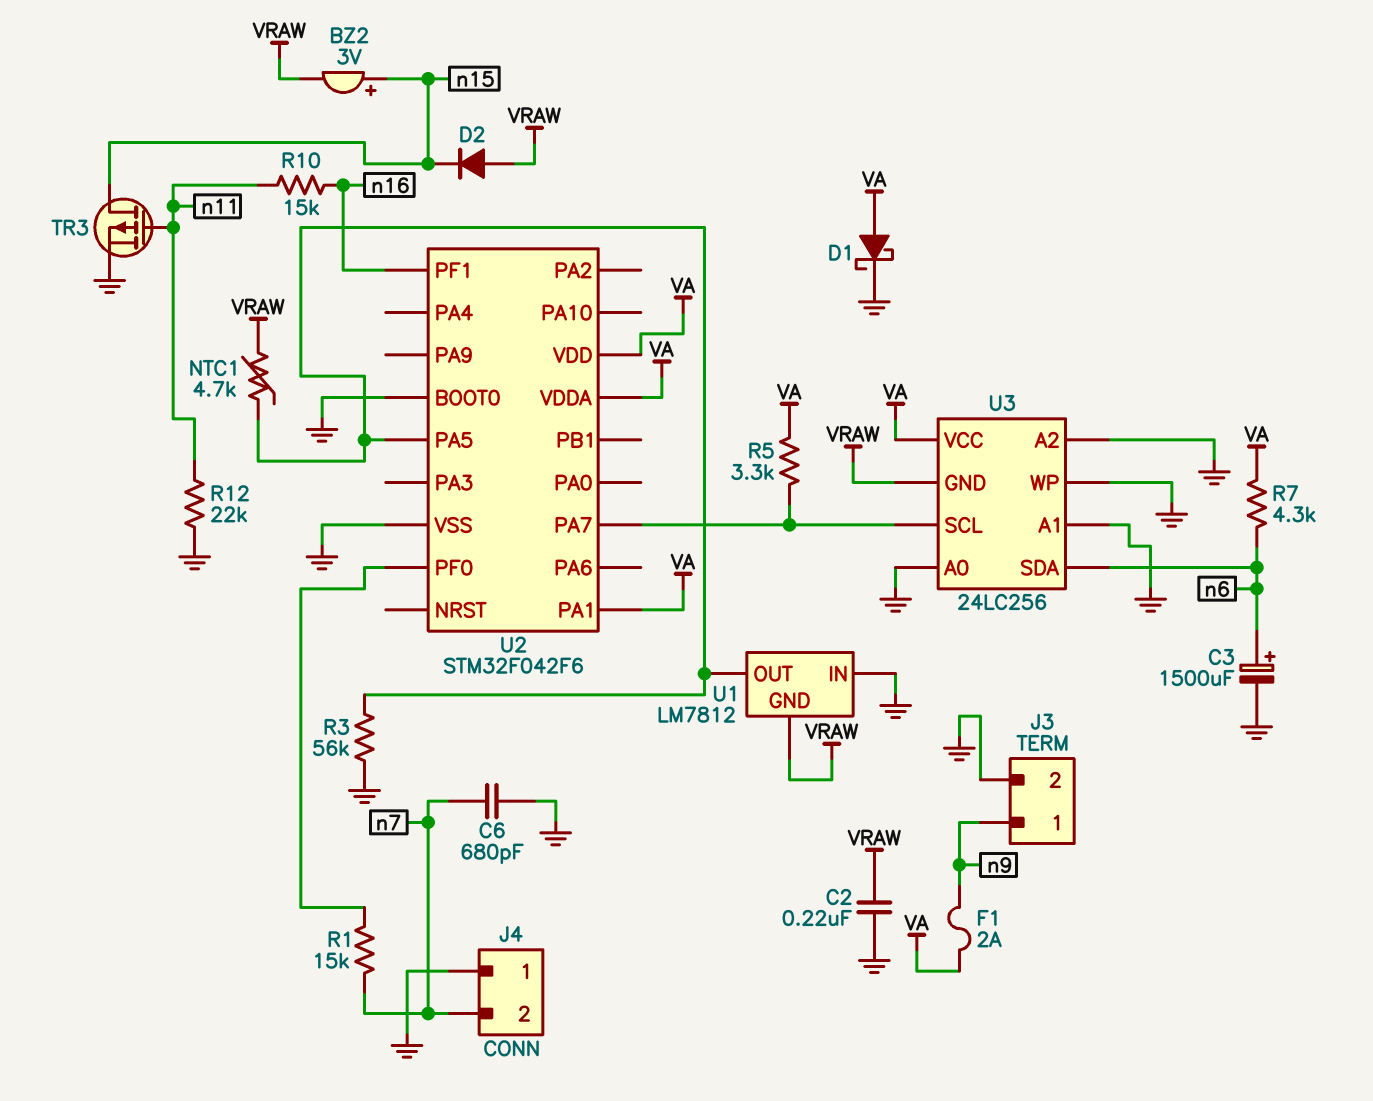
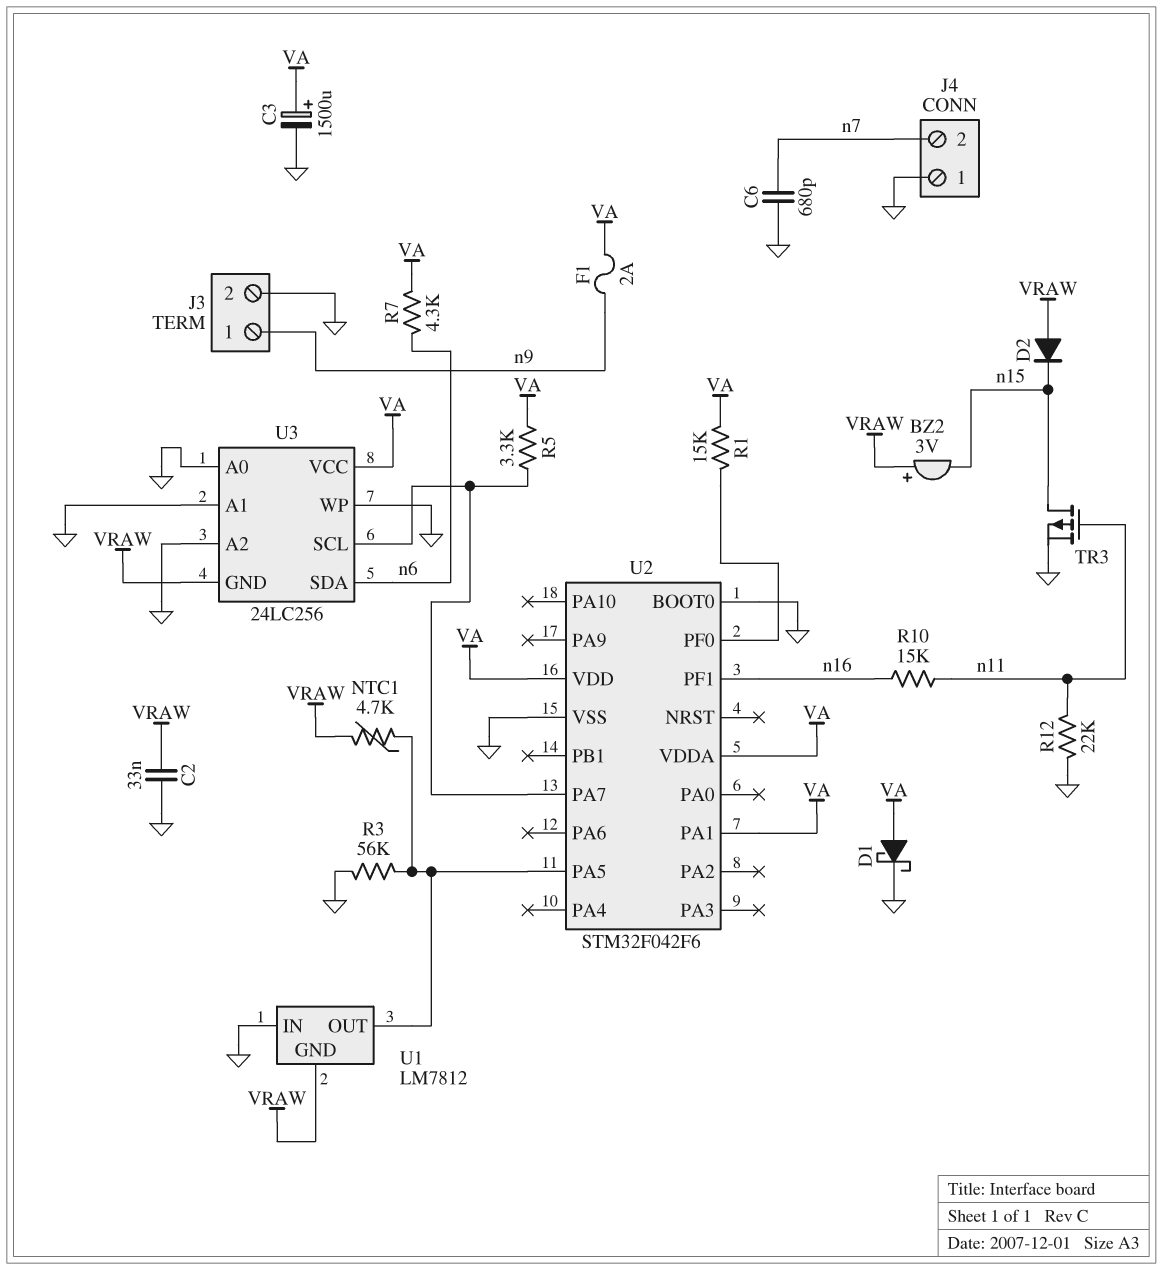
BZ2: buzzer 3V (plus n15, minus VRAW) -> buzzer 3V (plus VRAW, minus n15)
C2: 220nF (GND, VRAW) -> 33nF (GND, VRAW)
C3: 1500uF (plus n6, minus GND) -> 1500uF (plus VA, minus GND)
R1: 15k (U2/PF0, n7) -> 15k (U2/PF0, VA)

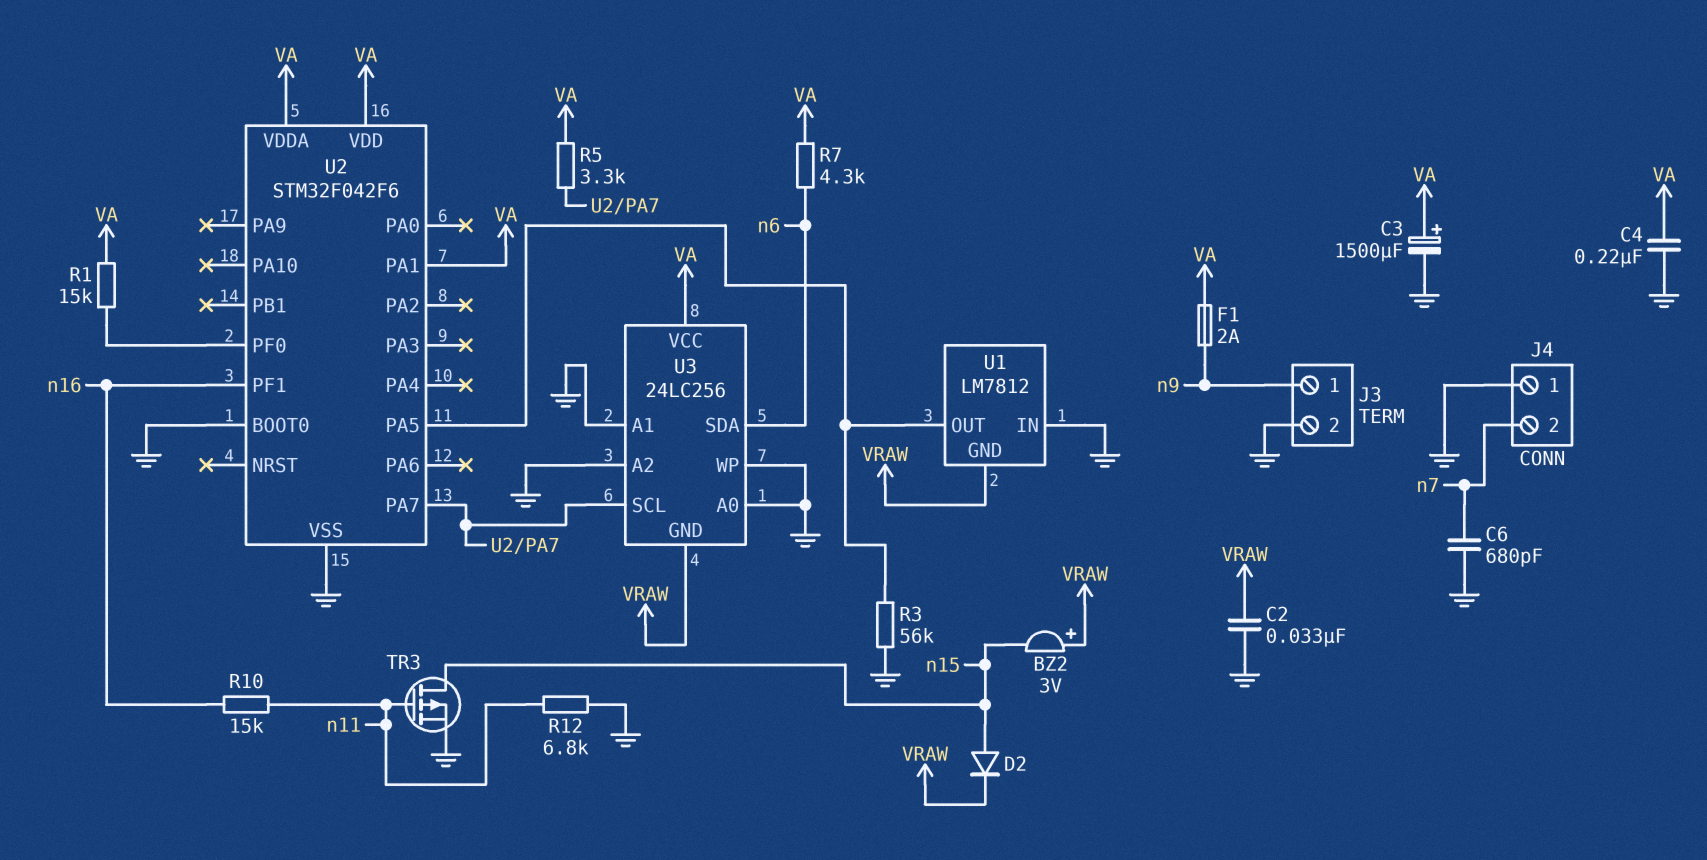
C4: none -> 220nF (GND, VA)
D1: schottky (A VA, K GND) -> none
D2: diode (A VRAW, K n15) -> diode (A n15, K VRAW)
NTC1: 4.7k (U1/OUT, VRAW) -> none
R12: 22k (GND, n11) -> 6.8k (GND, n11)

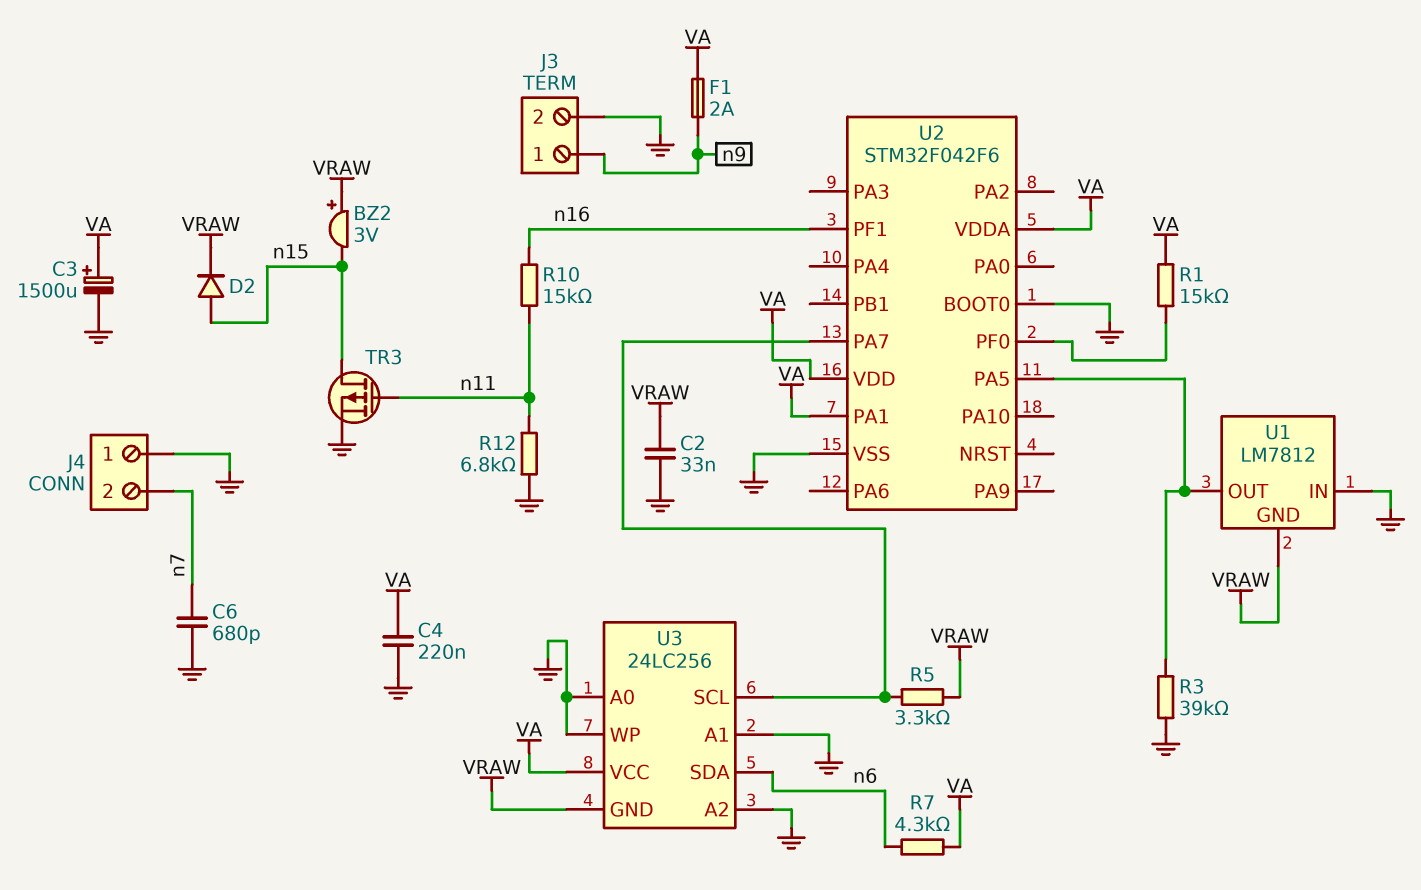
R3: 56k (GND, U1/OUT) -> 39k (GND, U1/OUT)
R5: 3.3k (U2/PA7, VA) -> 3.3k (U2/PA7, VRAW)

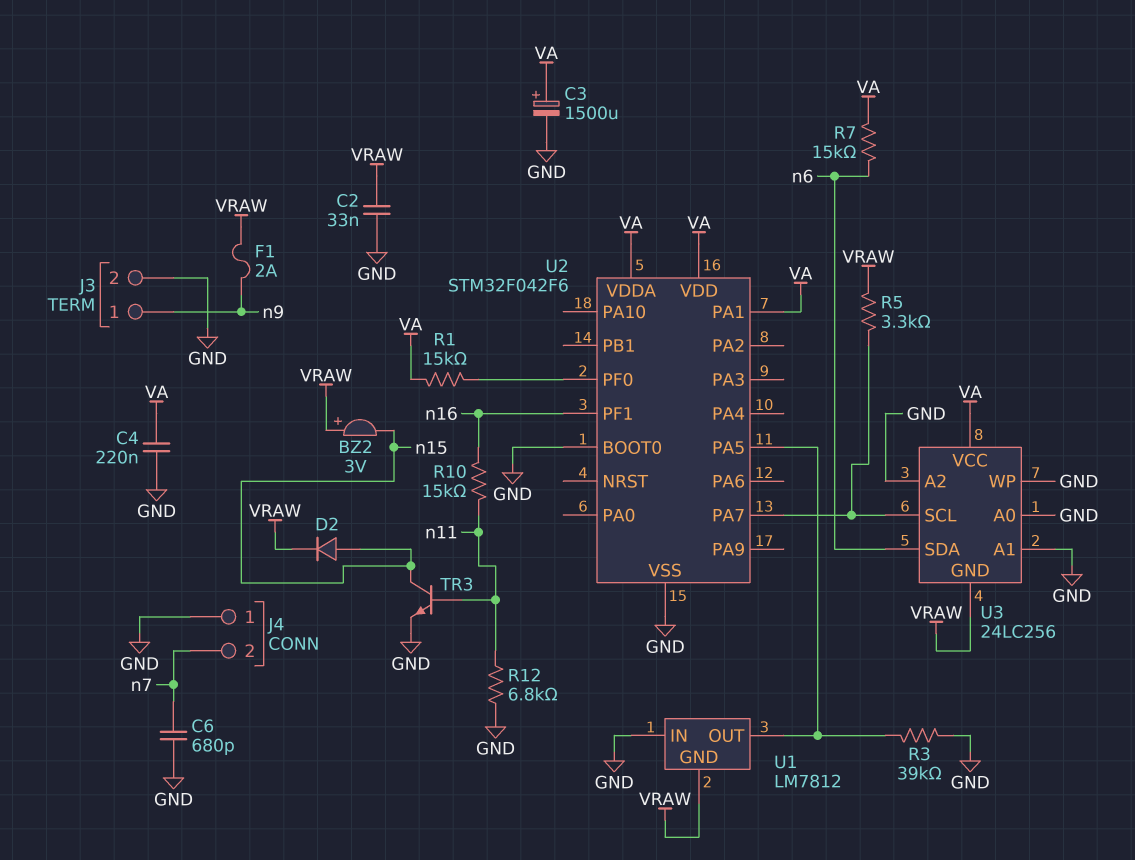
F1: 2A (VA, n9) -> 2A (VRAW, n9)
R7: 4.3k (VA, n6) -> 15k (VA, n6)
TR3: PMOS (G n11, D n15, S GND) -> NPN (B n11, C n15, E GND)

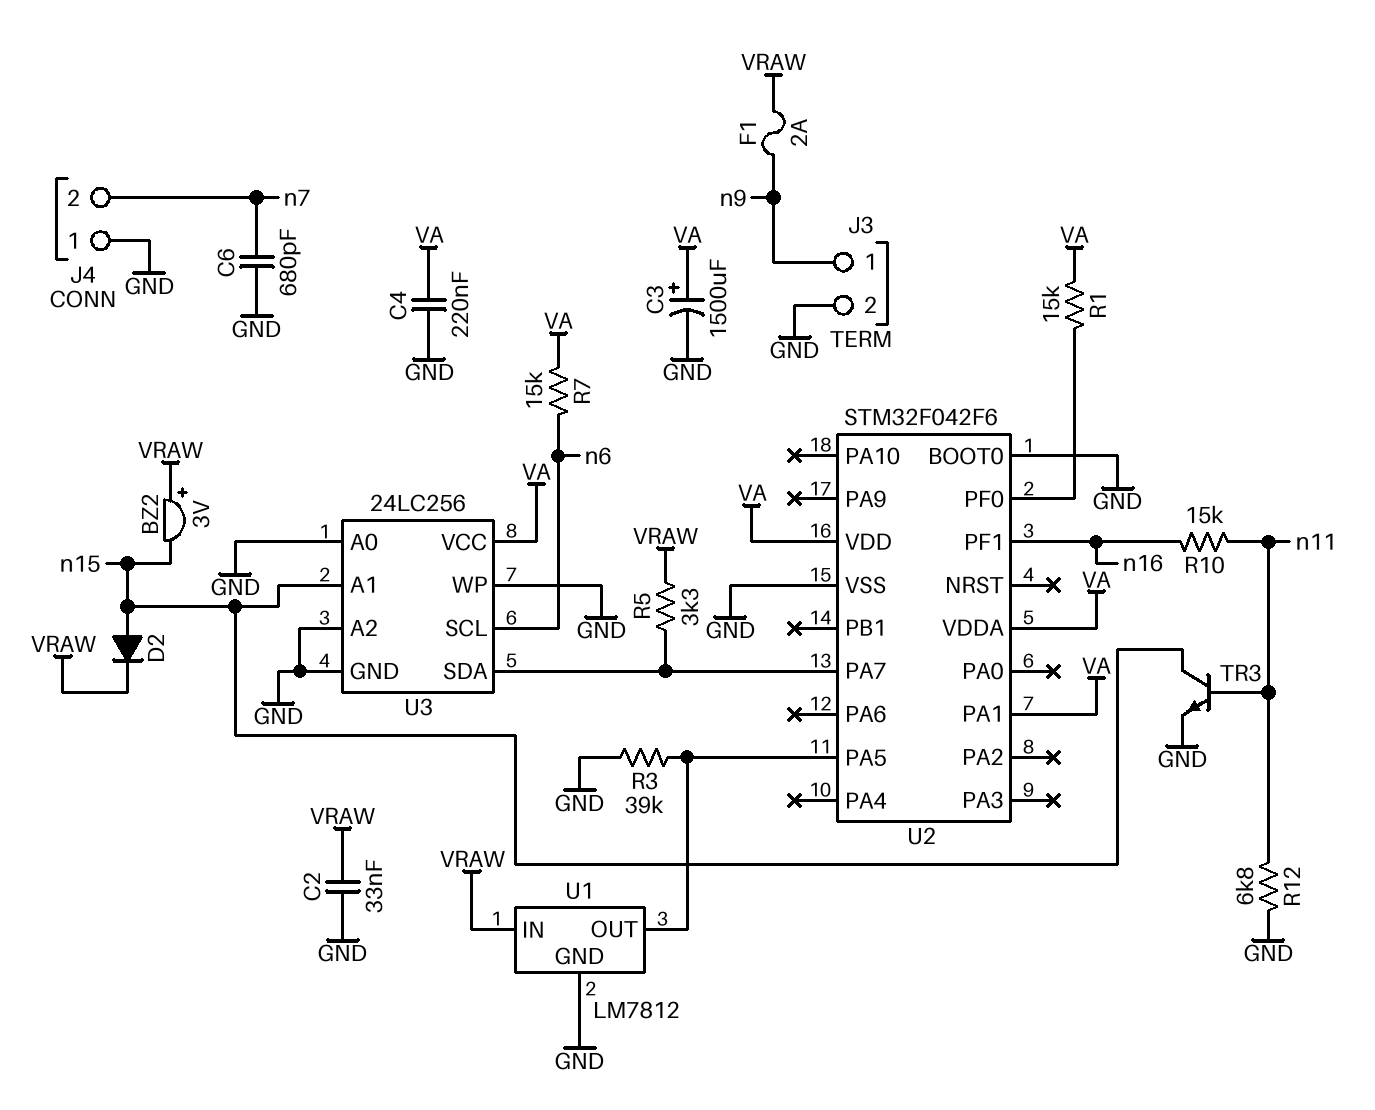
U1 pin GND: VRAW -> GND
U1 pin IN: GND -> VRAW
U3 pin A1: GND -> n15
U3 pin GND: VRAW -> GND
U3 pin SCL: U2/PA7 -> n6
U3 pin SDA: n6 -> U2/PA7

